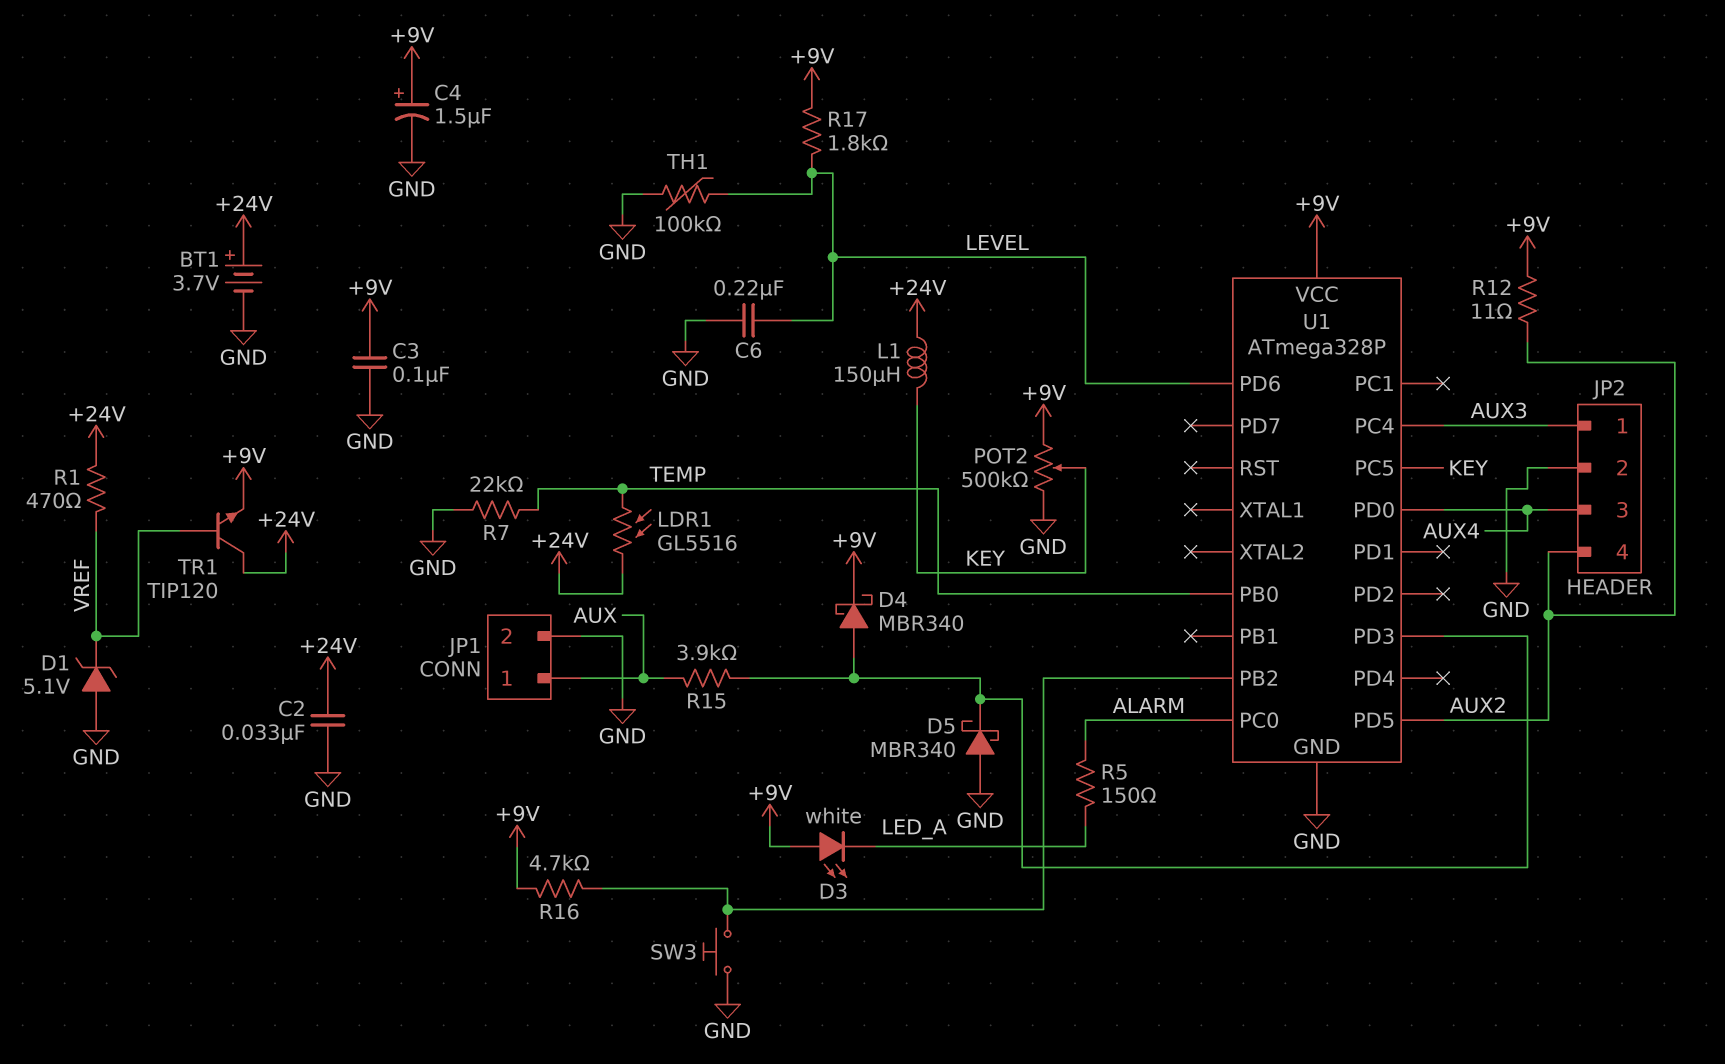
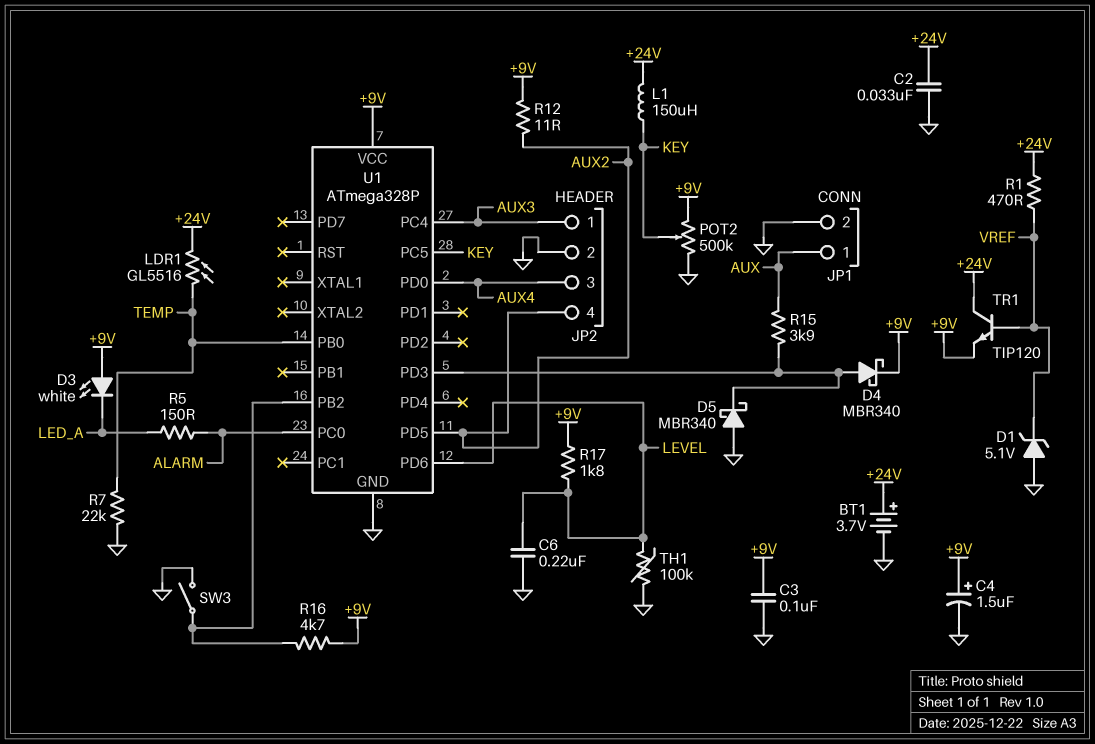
SW3: button (GND, U1/PB2) -> switch (GND, U1/PB2)

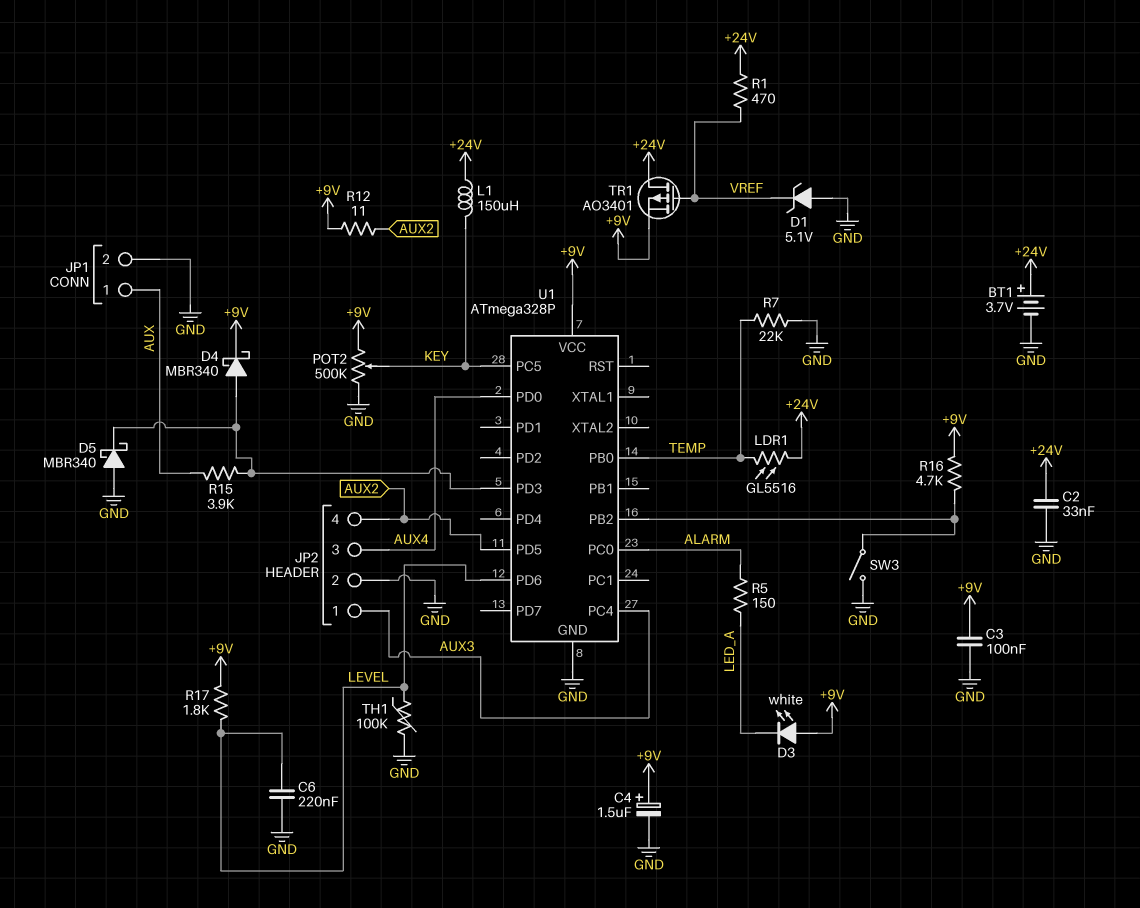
TR1: NPN TIP120 (B VREF, C +24V, E +9V) -> PMOS AO3401 (G VREF, D +24V, S +9V)

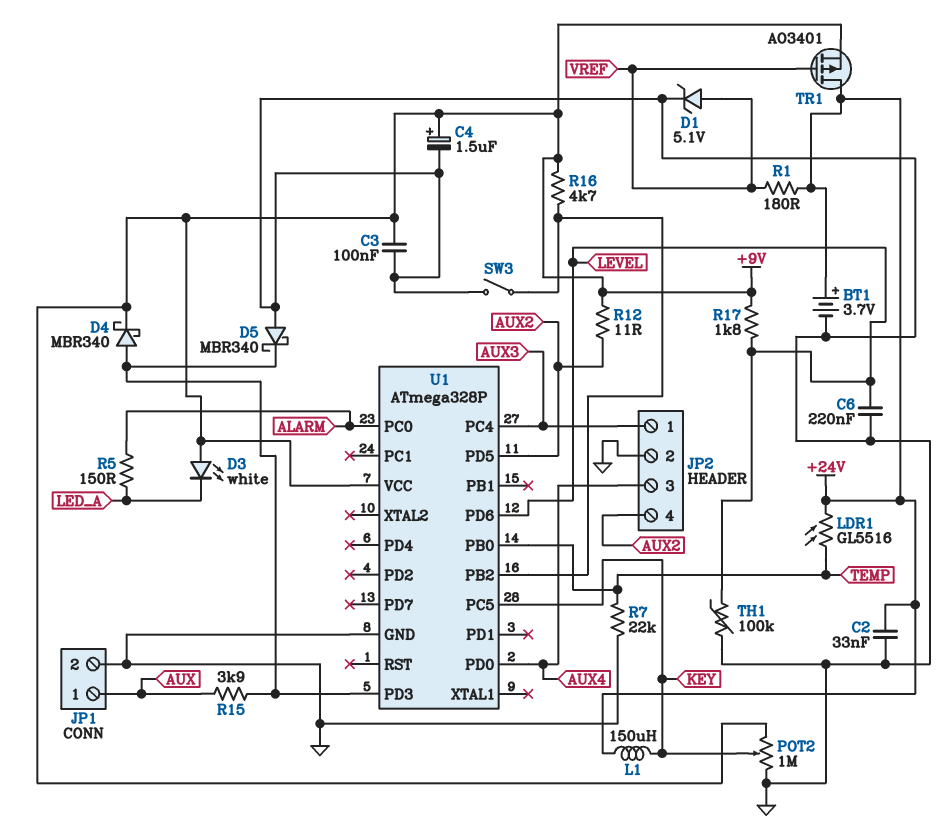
D1: zener 5.1V (A GND, K VREF) -> zener 5.1V (A VREF, K GND)
POT2: 500k (+9V, GND, wiper KEY) -> 1M (+9V, GND, wiper KEY)
R1: 470 (+24V, VREF) -> 180 (+24V, VREF)

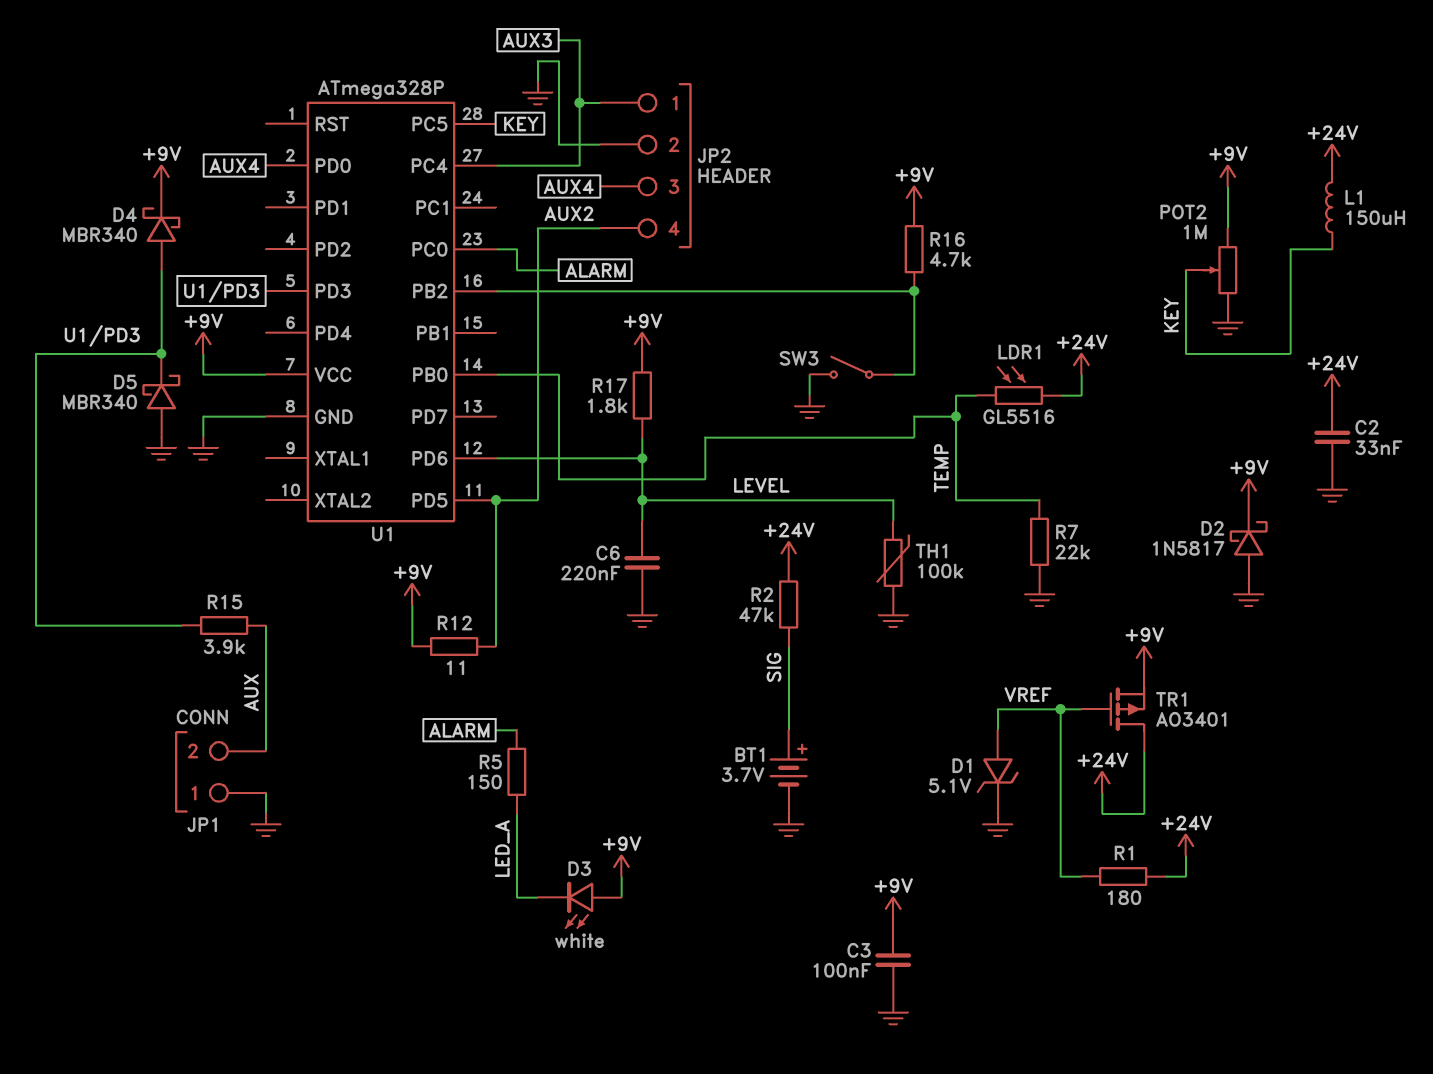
BT1: 3.7V (plus +24V, minus GND) -> 3.7V (plus SIG, minus GND)
C4: 1.5uF (plus +9V, minus GND) -> none
D2: none -> schottky 1N5817 (A GND, K +9V)
JP1 pin 1: AUX -> GND
JP1 pin 2: GND -> AUX
R2: none -> 47k (+24V, SIG)

